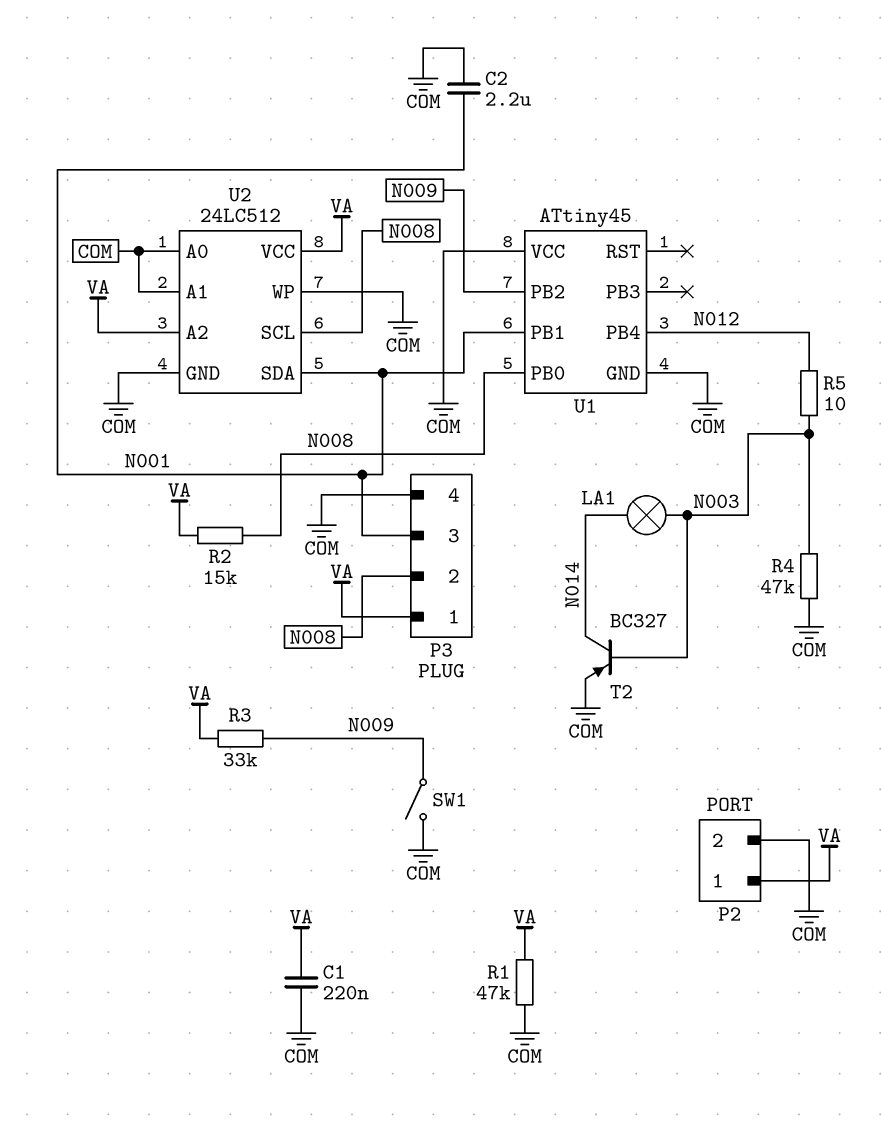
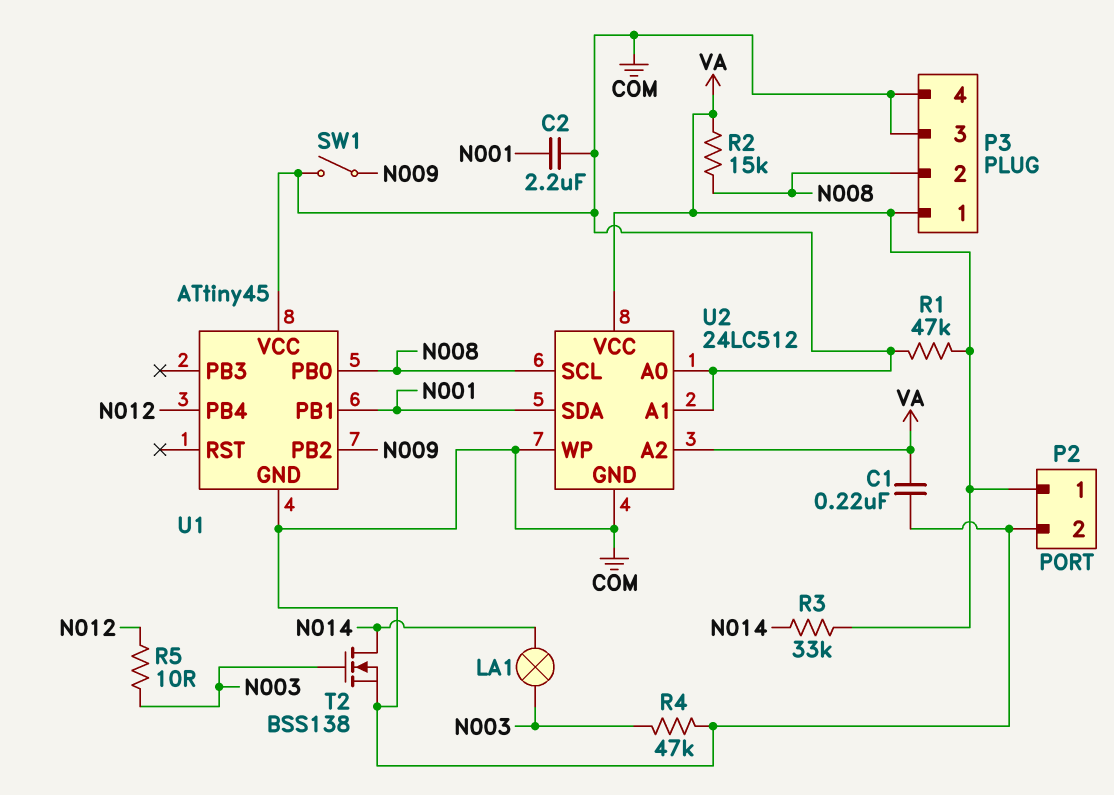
P3 pin 3: N001 -> COM
R3: 33k (N009, VA) -> 33k (N014, VA)
T2: PNP BC327 (B N003, C N014, E COM) -> NMOS BSS138 (G N003, D N014, S COM)

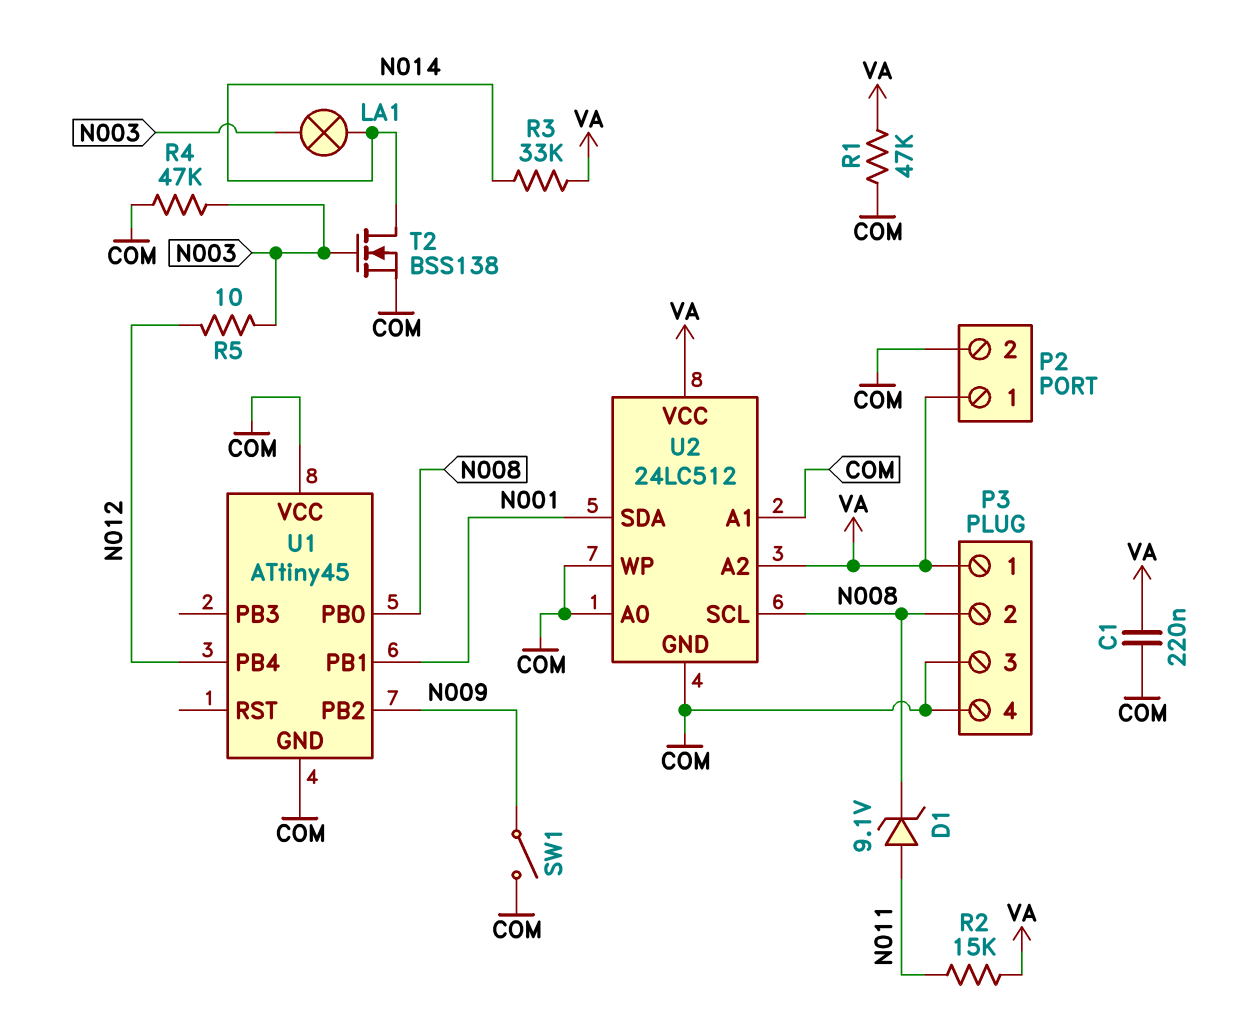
C2: 2.2uF (COM, N001) -> none
D1: none -> zener 9.1V (A N011, K N008)
R2: 15k (N008, VA) -> 15k (N011, VA)

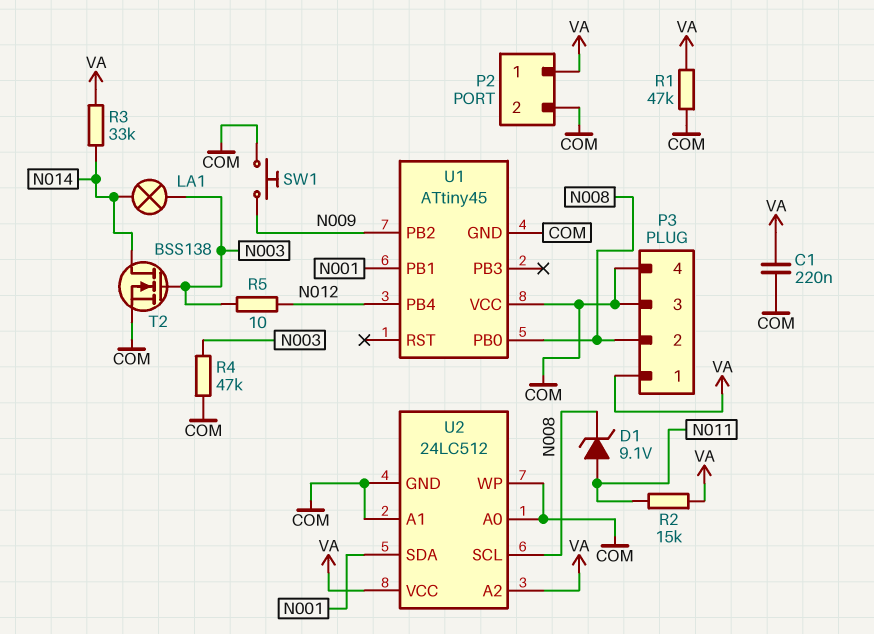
SW1: switch (COM, N009) -> button (COM, N009)

